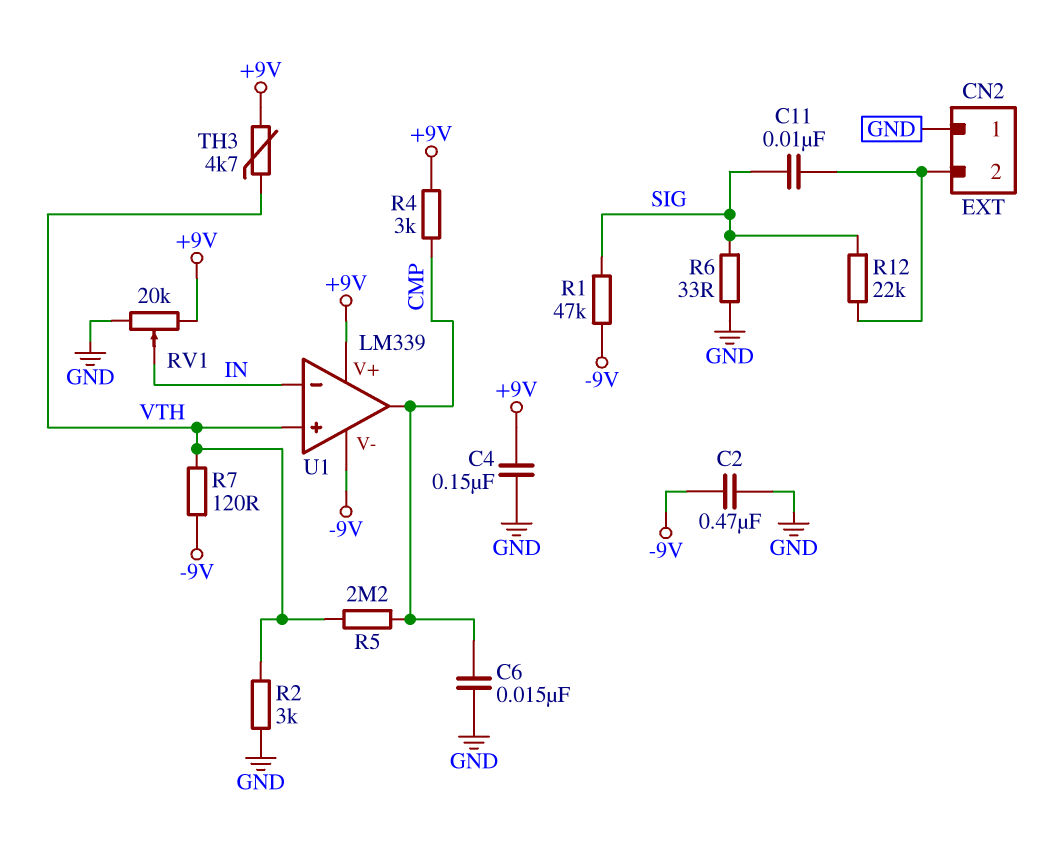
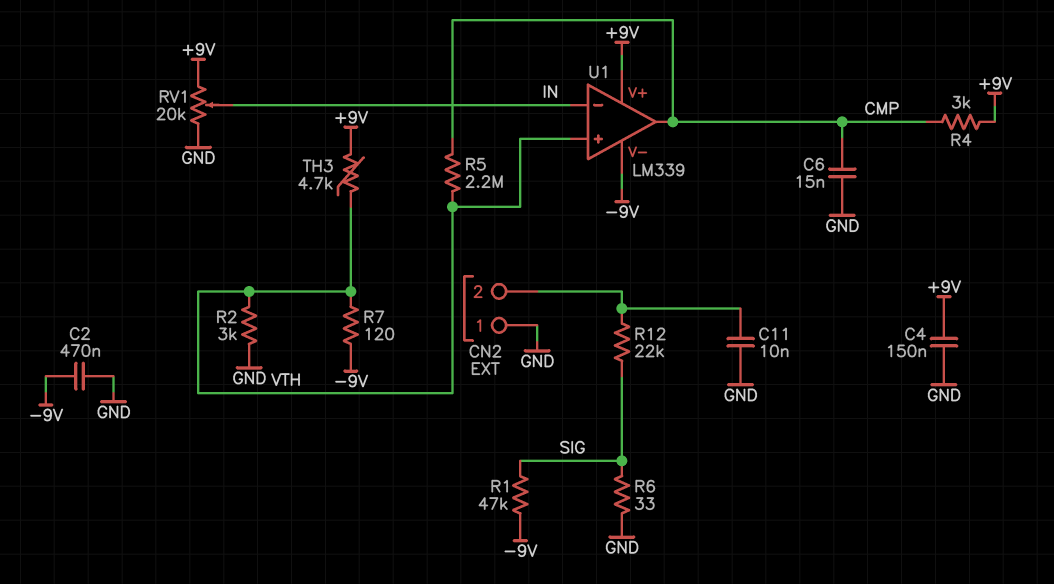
C11: 10nF (CN2/2, SIG) -> 10nF (CN2/2, GND)

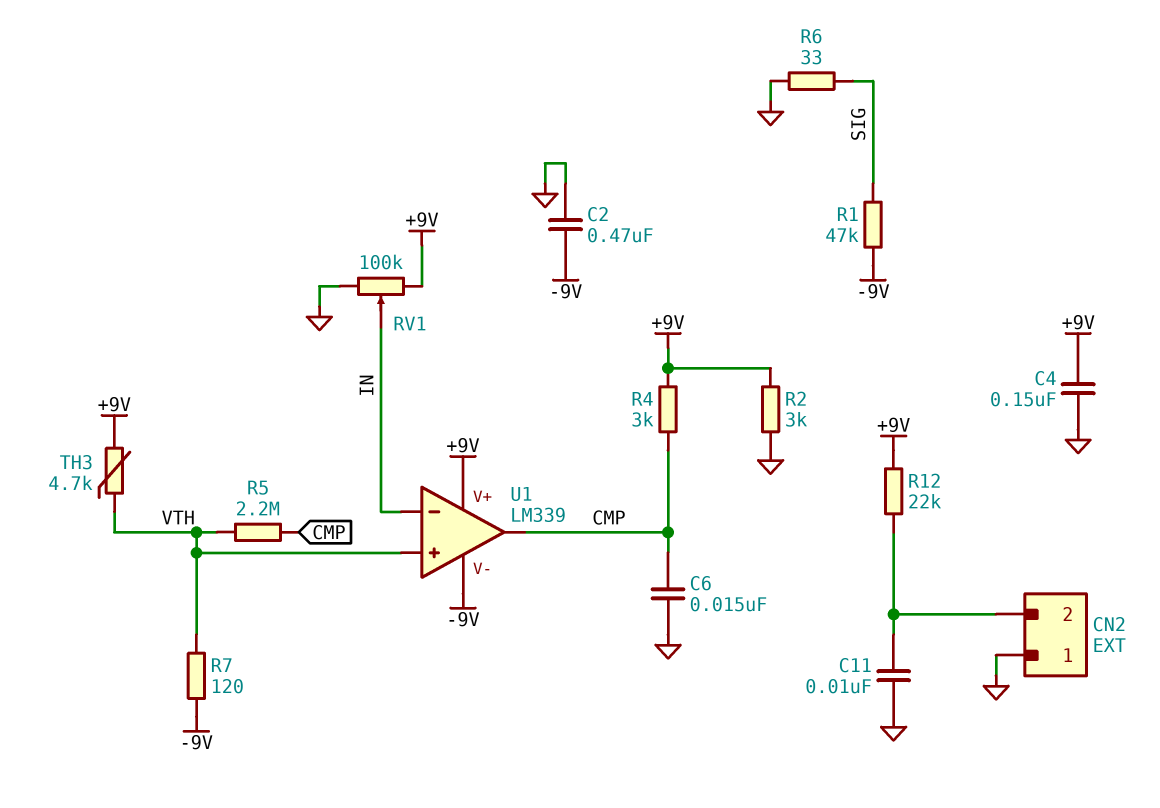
R2: 3k (GND, VTH) -> 3k (+9V, GND)
R12: 22k (CN2/2, SIG) -> 22k (+9V, CN2/2)
RV1: 20k (+9V, GND, wiper IN) -> 100k (+9V, GND, wiper IN)

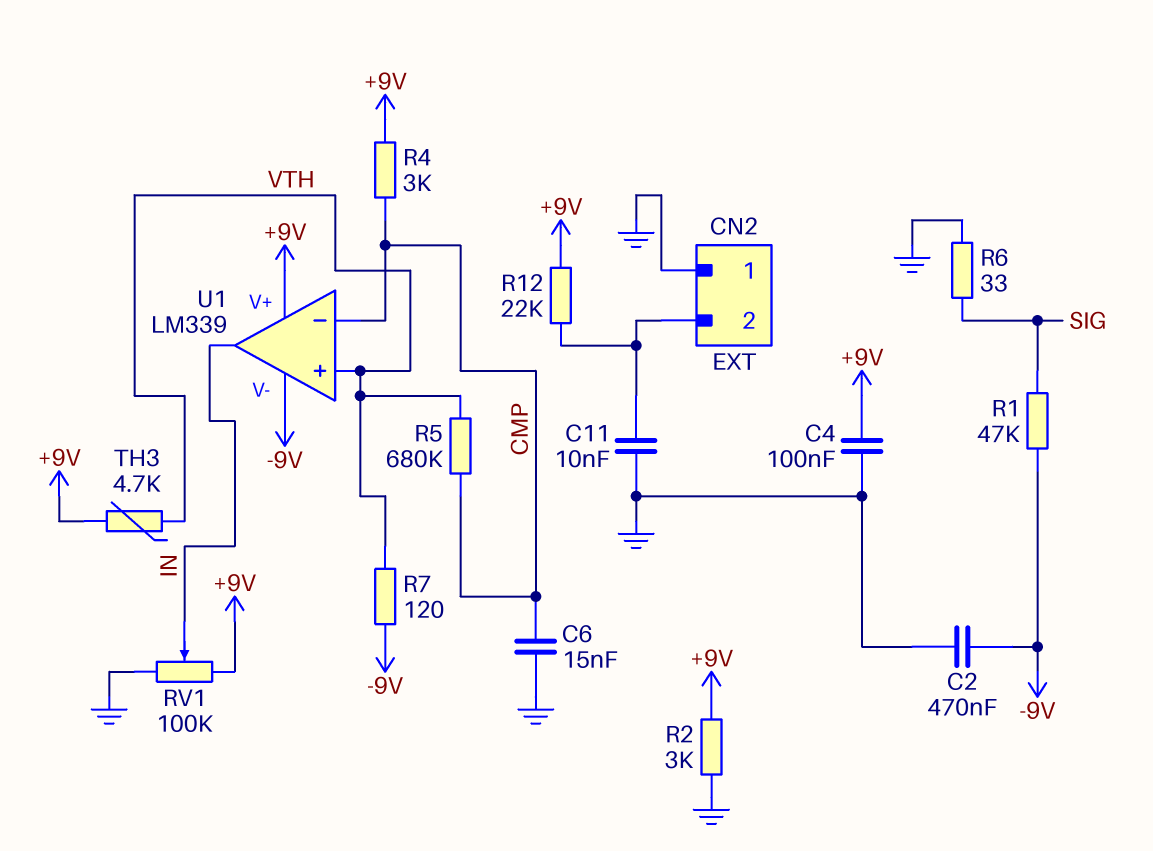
C4: 150nF (+9V, GND) -> 100nF (+9V, GND)
R5: 2.2M (CMP, VTH) -> 680k (CMP, VTH)
U1 pin in-: IN -> CMP
U1 pin out: CMP -> IN

